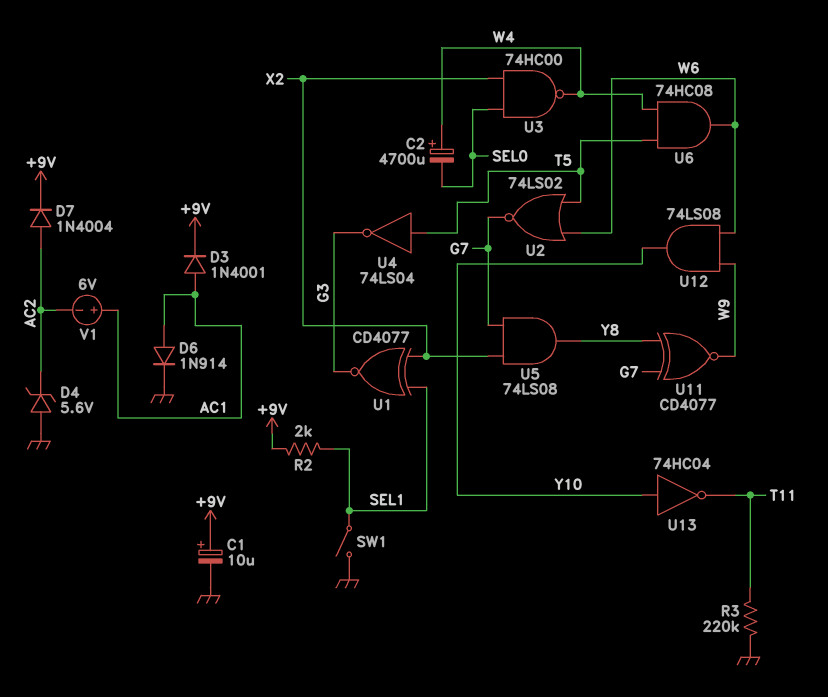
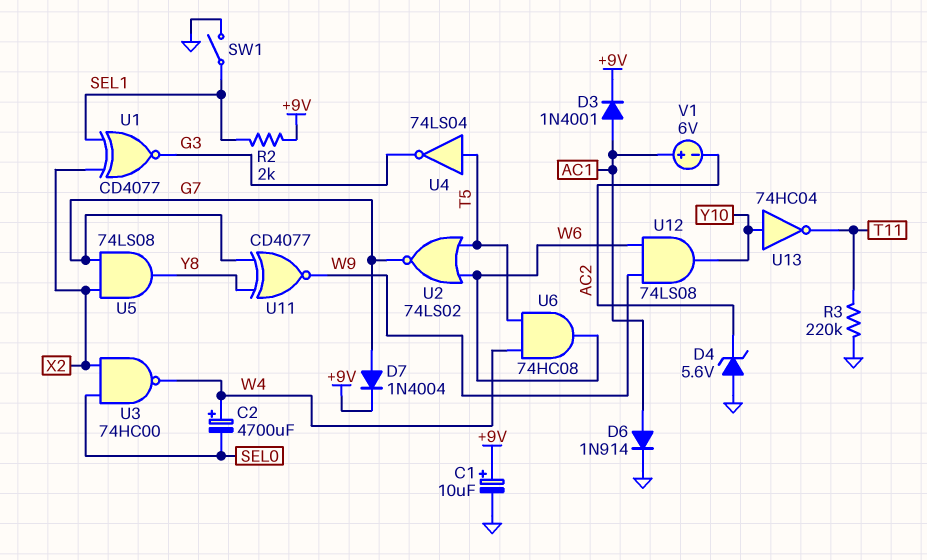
D7: diode 1N4004 (A AC2, K +9V) -> diode 1N4004 (A G7, K +9V)

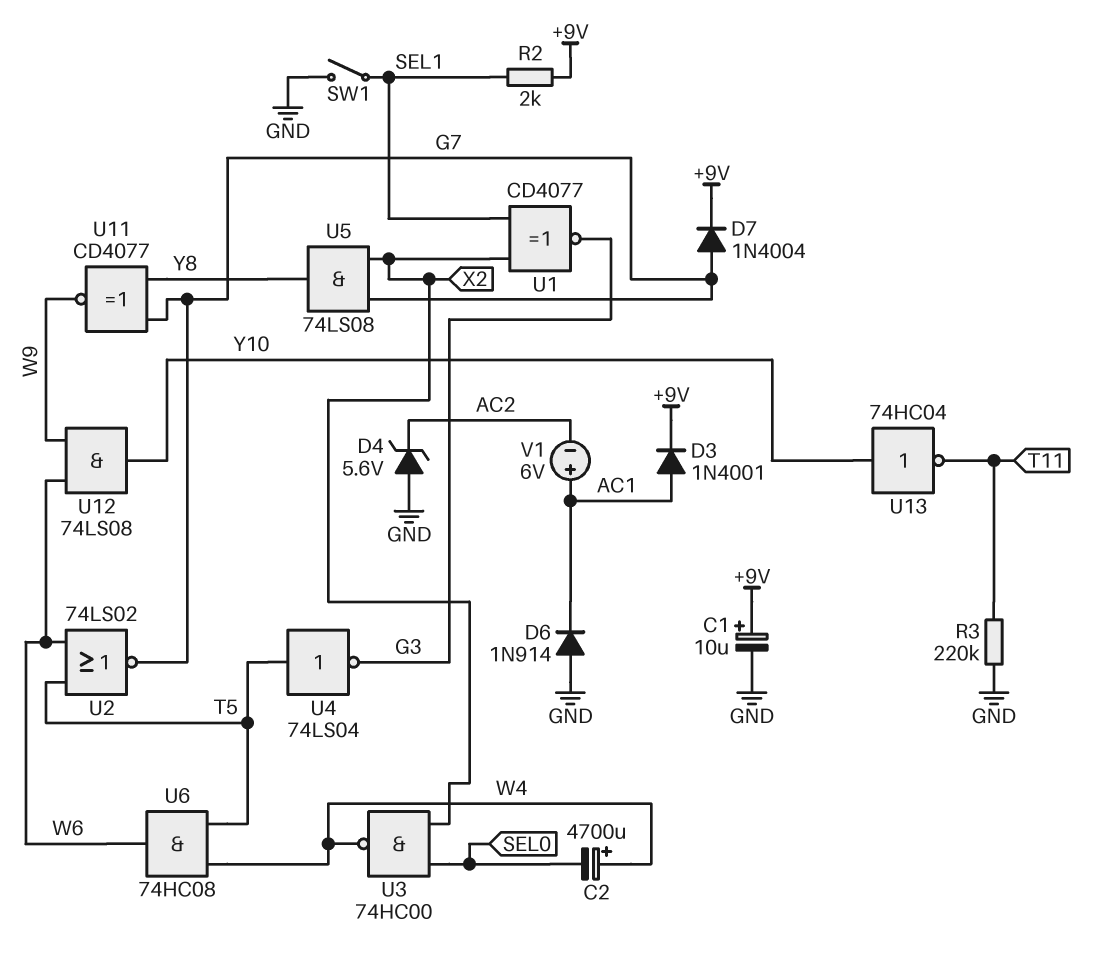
D6: diode 1N914 (A AC1, K GND) -> diode 1N914 (A GND, K AC1)

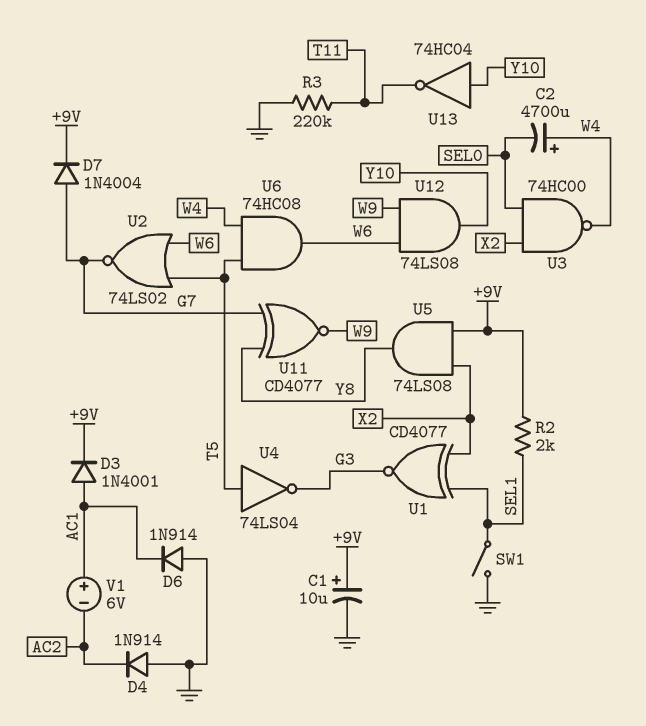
D4: zener 5.6V (A GND, K AC2) -> diode 1N914 (A GND, K AC2)
U5: AND 74LS08 (in G7, in X2, out Y8) -> AND 74LS08 (in +9V, in X2, out Y8)

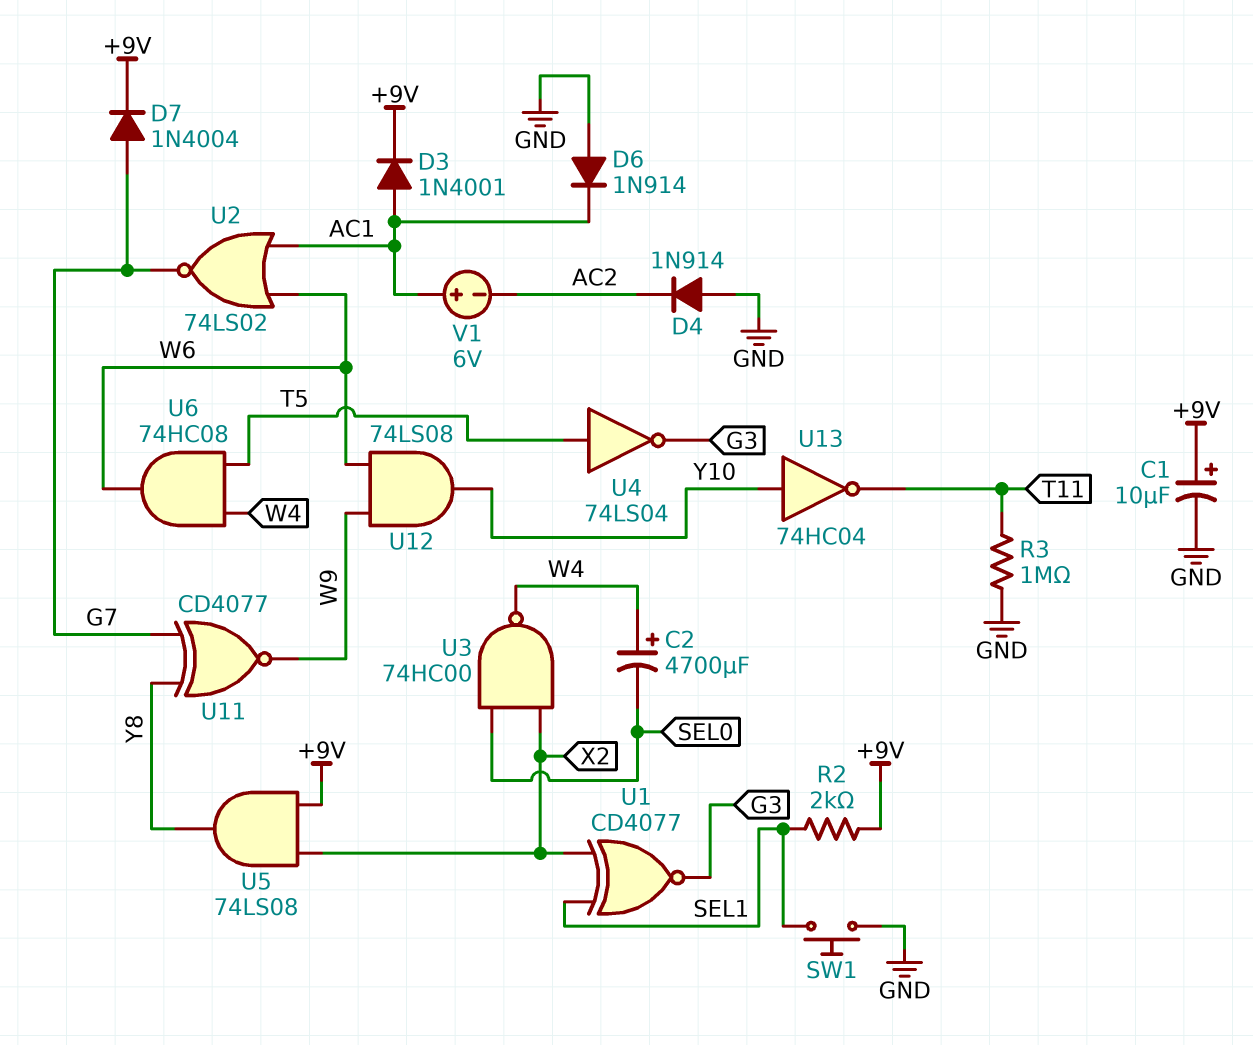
R3: 220k (GND, T11) -> 1M (GND, T11)
SW1: switch (GND, SEL1) -> button (GND, SEL1)
U2: NOR 74LS02 (in T5, in W6, out G7) -> NOR 74LS02 (in AC1, in W6, out G7)

